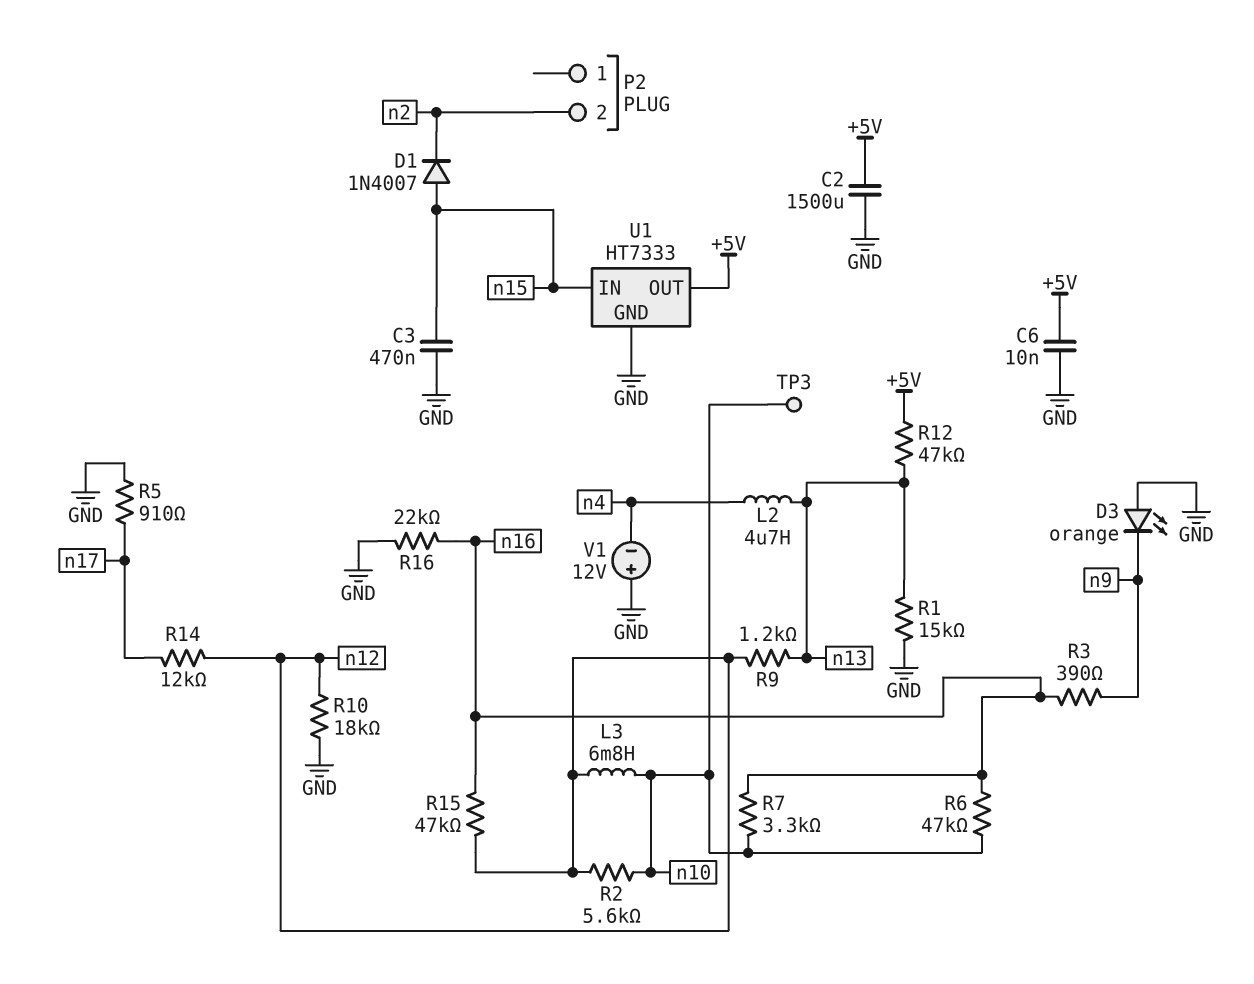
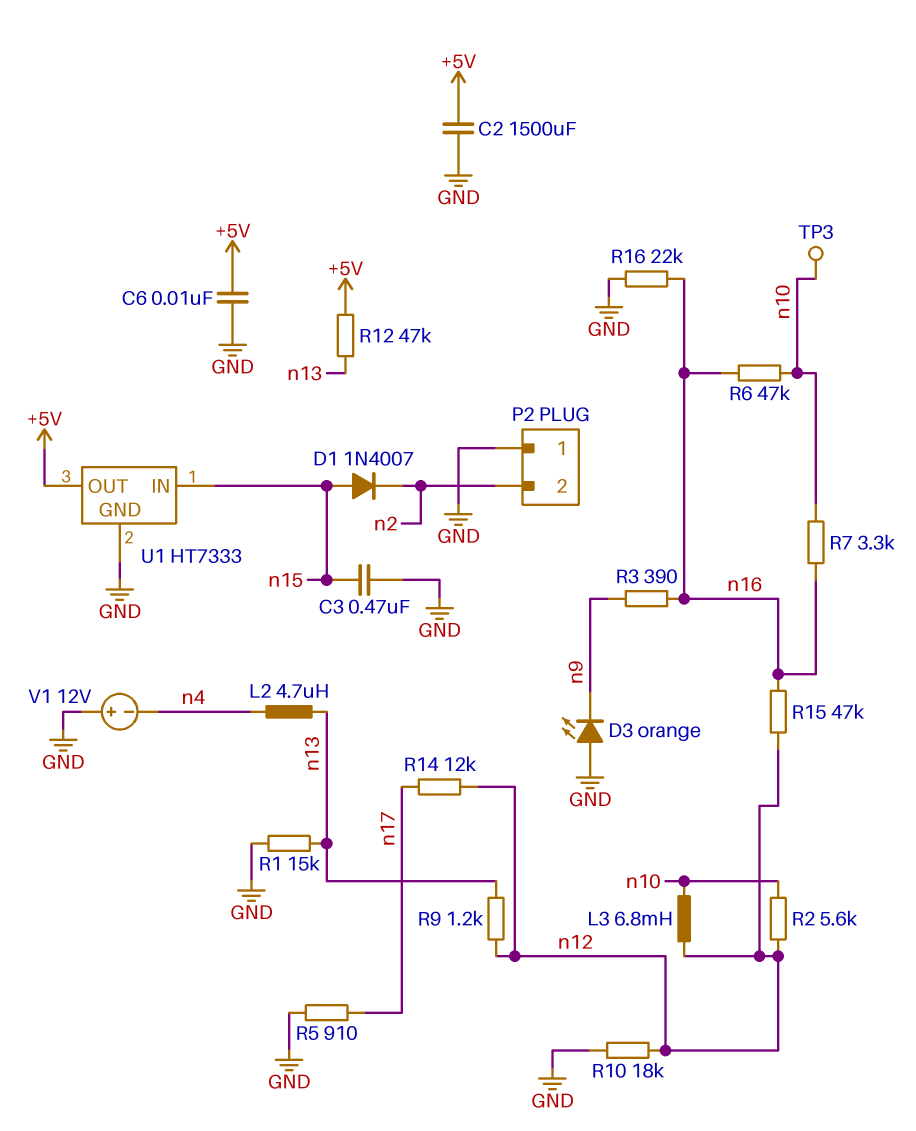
P2 pin 1: none -> GND

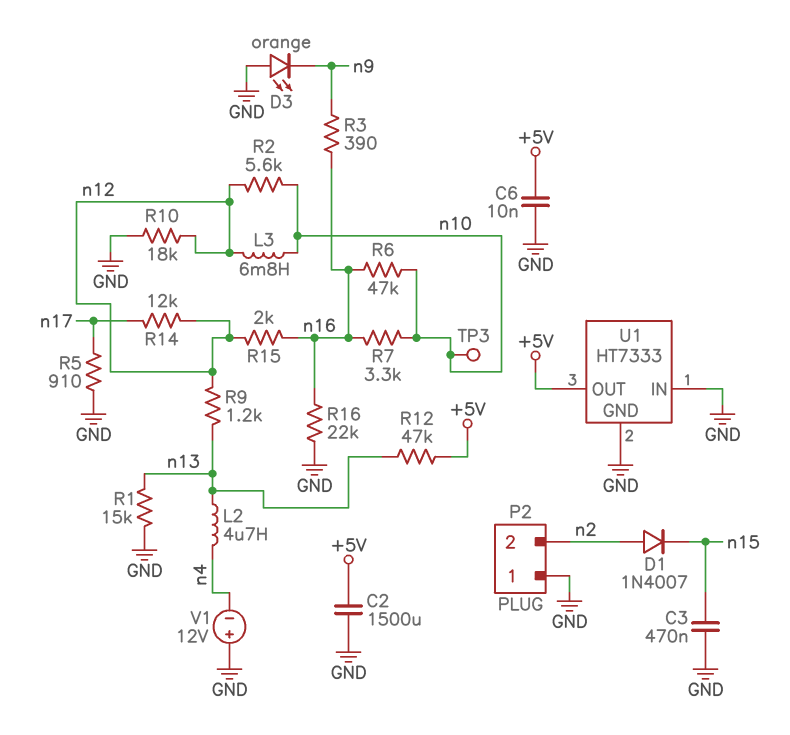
D1: diode 1N4007 (A n15, K n2) -> diode 1N4007 (A n2, K n15)
R15: 47k (n12, n16) -> 2k (n12, n16)
U1 pin IN: n15 -> GND

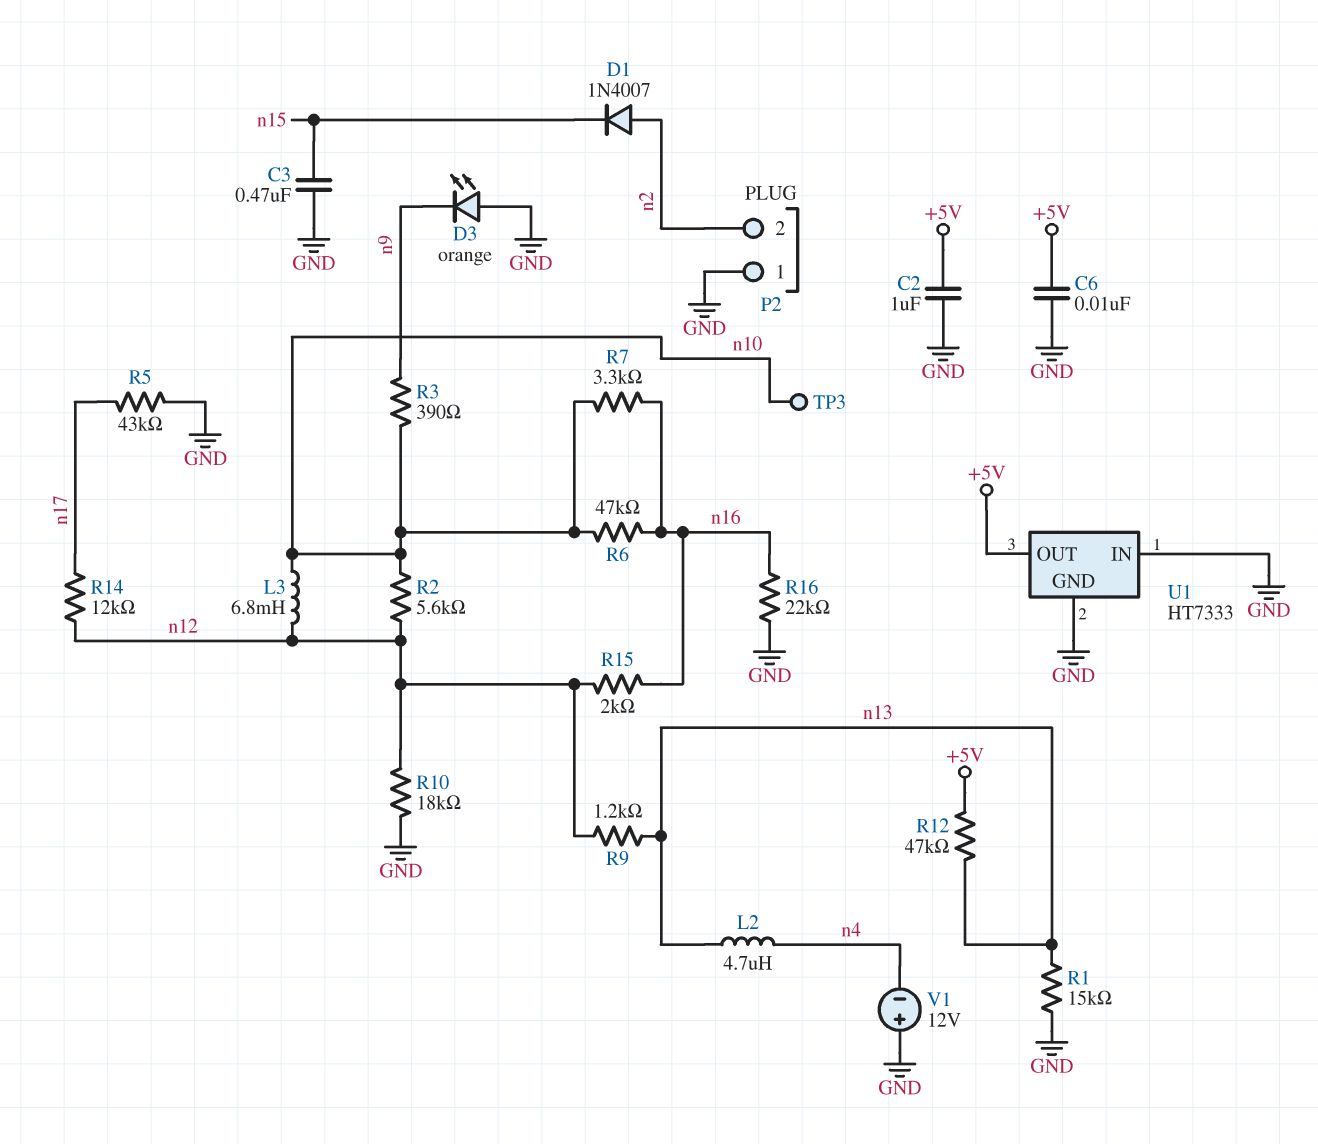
C2: 1500uF (+5V, GND) -> 1uF (+5V, GND)
R3: 390 (n9, n16) -> 390 (n9, n10)
R5: 910 (GND, n17) -> 43k (GND, n17)

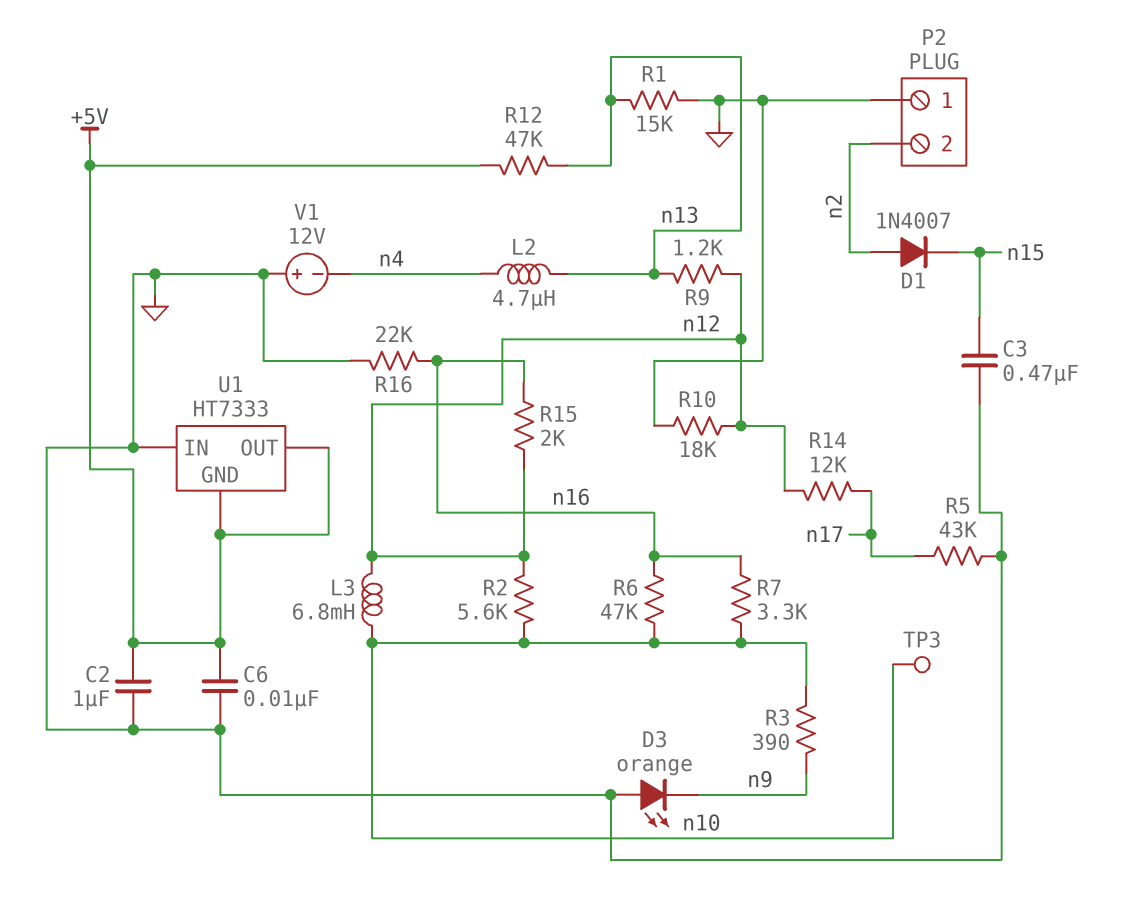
U1 pin GND: GND -> +5V

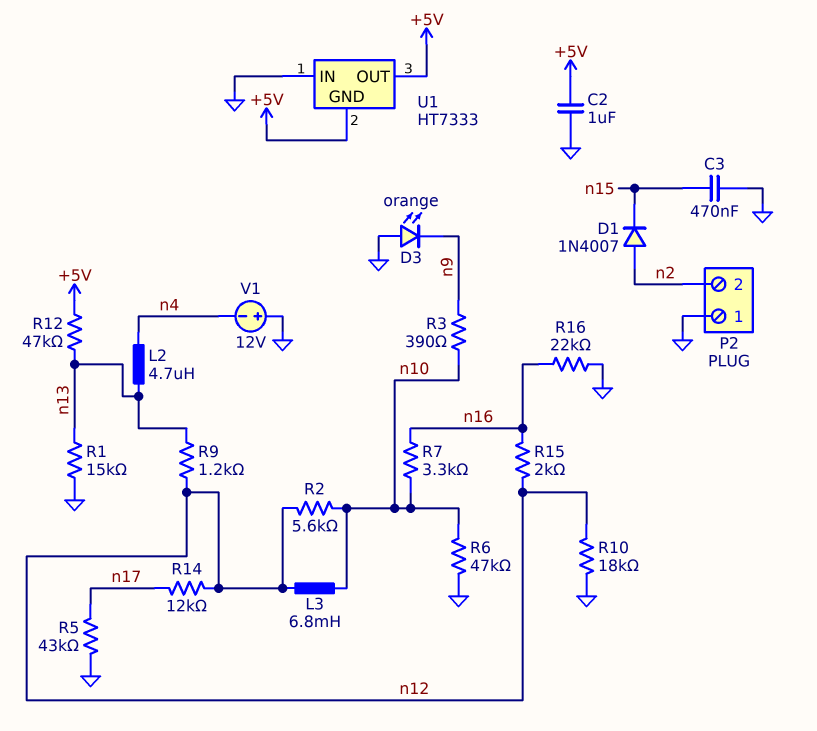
C6: 10nF (+5V, GND) -> none
R6: 47k (n10, n16) -> 47k (GND, n10)
TP3: test point (n10) -> none

